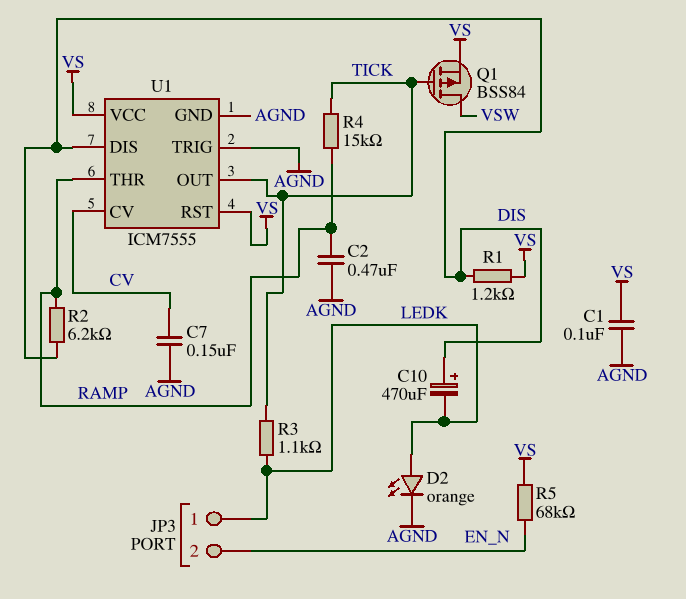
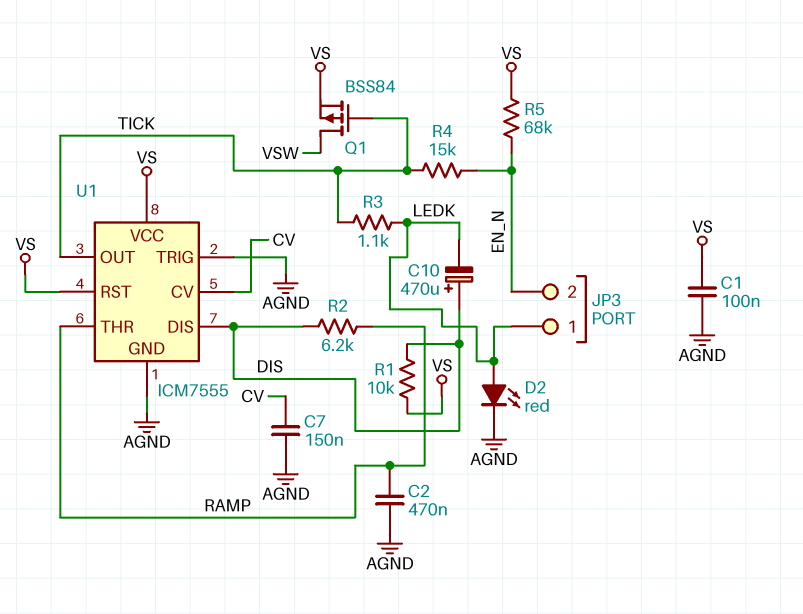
D2: LED orange (A LEDK, K AGND) -> LED red (A LEDK, K AGND)
R1: 1.2k (DIS, VS) -> 10k (DIS, VS)
R4: 15k (RAMP, TICK) -> 15k (EN_N, TICK)

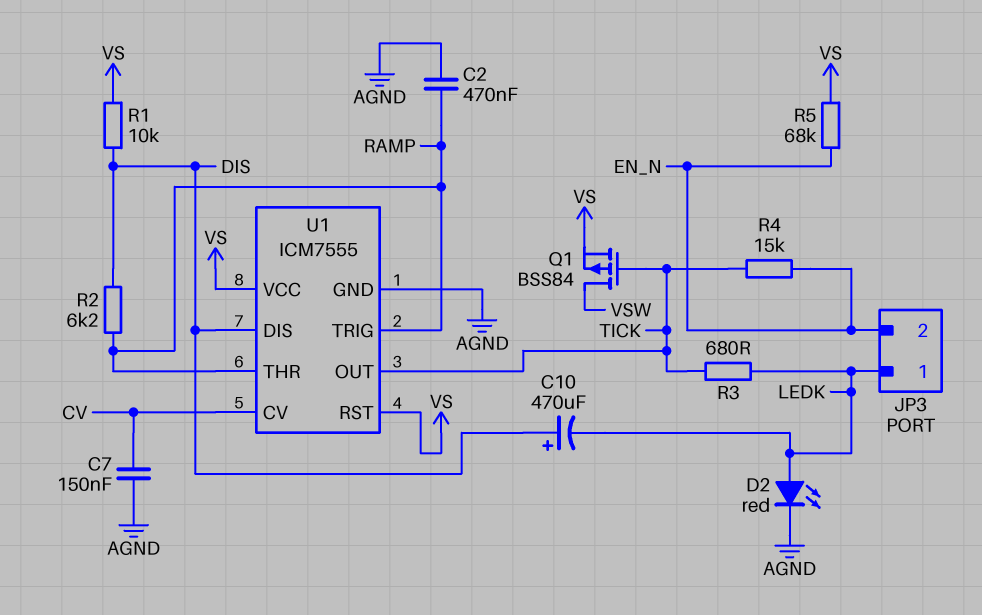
C1: 100nF (AGND, VS) -> none
R3: 1.1k (LEDK, TICK) -> 680 (LEDK, TICK)
U1 pin TRIG: AGND -> RAMP

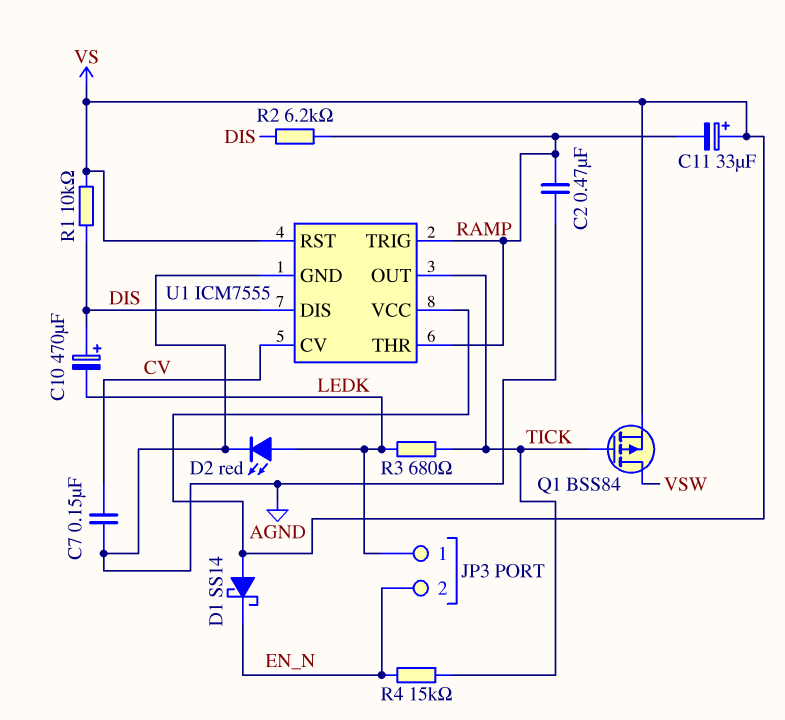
C11: none -> 33uF (plus VS, minus RAMP)
D1: none -> schottky SS14 (A VS, K EN_N)
R5: 68k (EN_N, VS) -> none

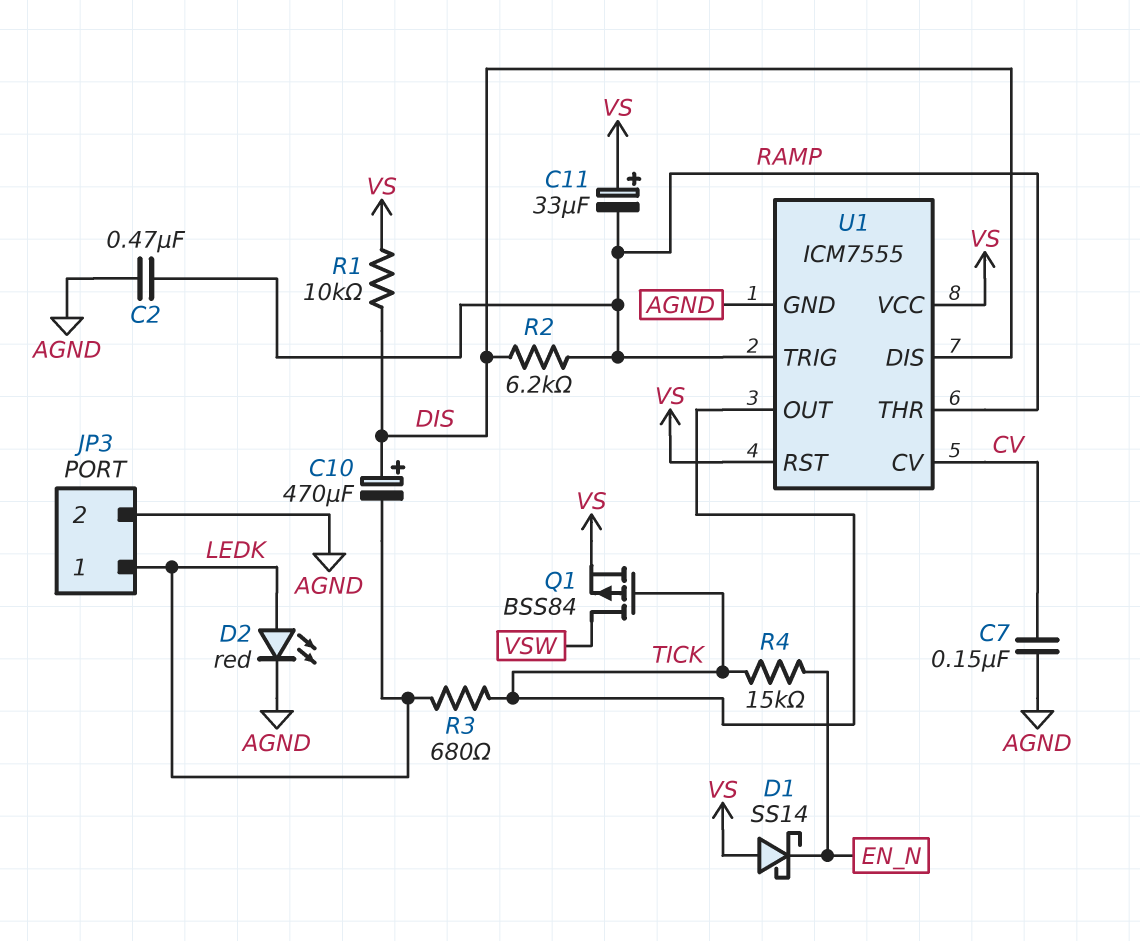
JP3 pin 2: EN_N -> AGND

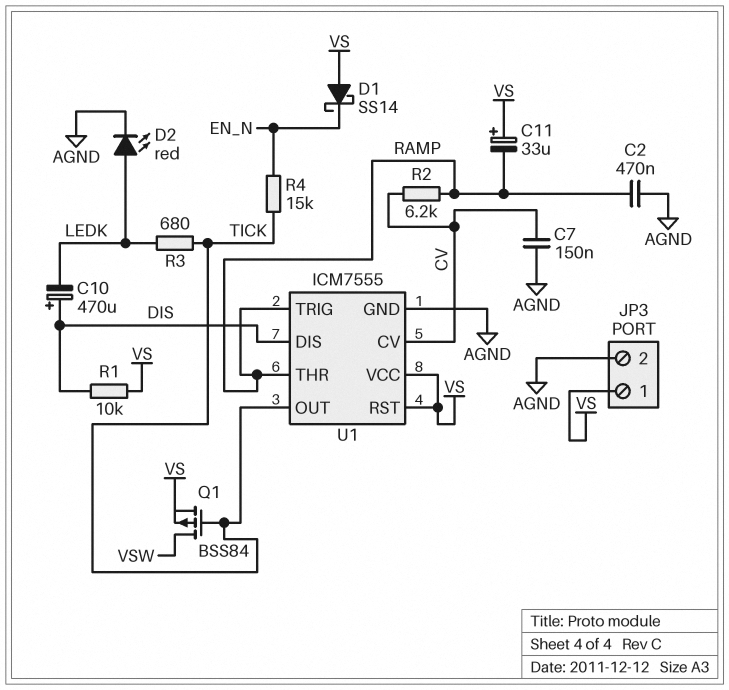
JP3 pin 1: LEDK -> VS
R2: 6.2k (DIS, RAMP) -> 6.2k (CV, RAMP)

